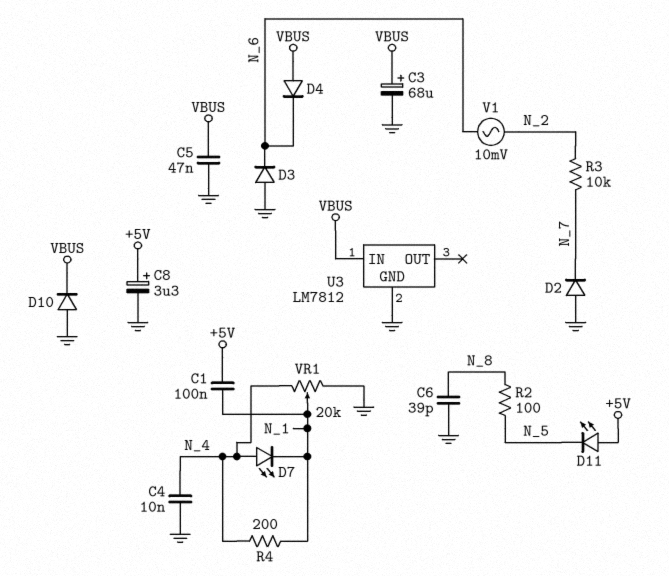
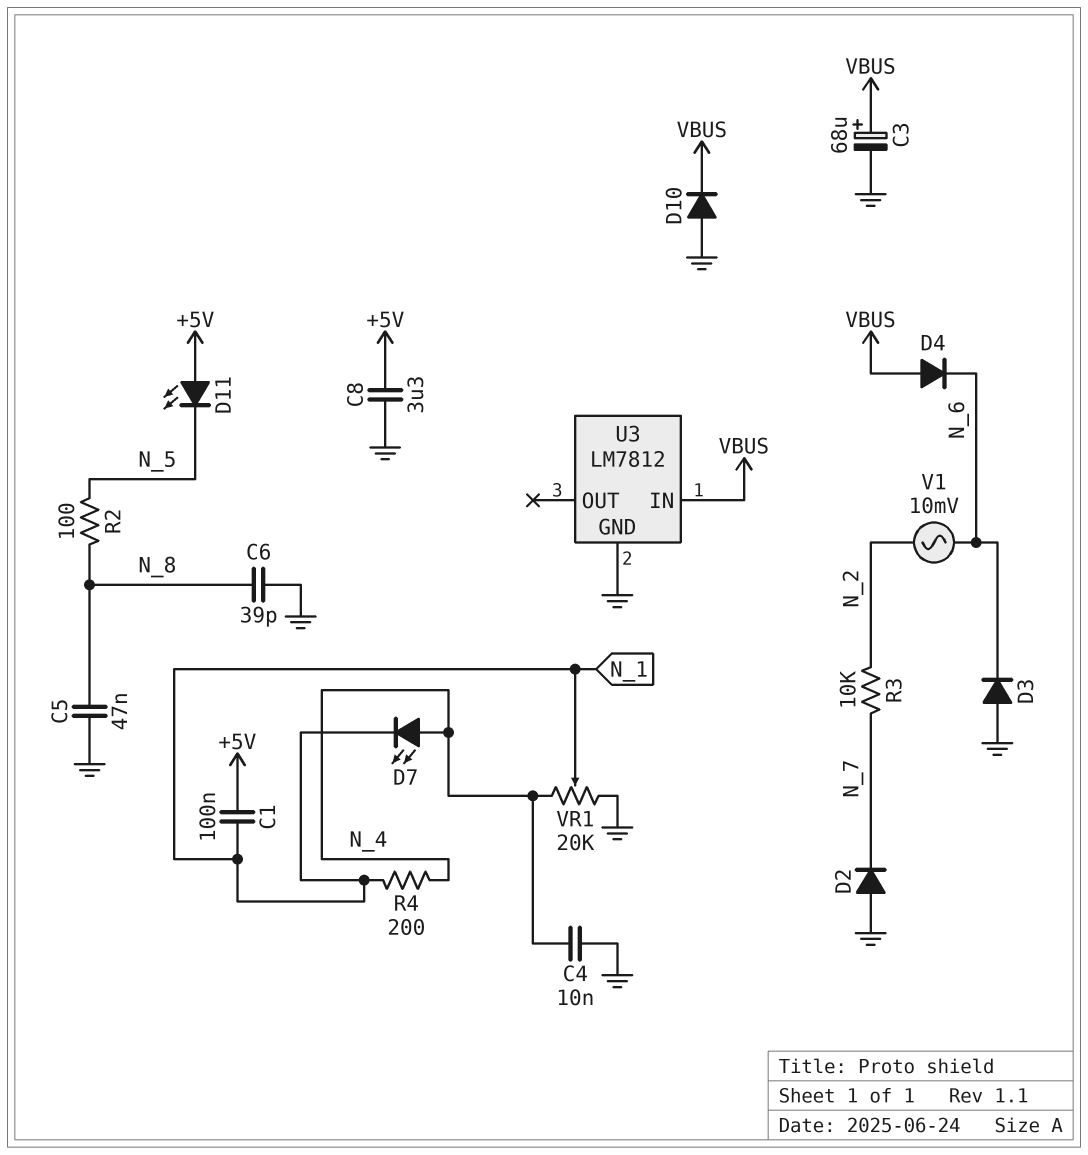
C5: 47nF (GND, VBUS) -> 47nF (GND, N_8)
C8: 3.3uF (plus +5V, minus GND) -> 3.3uF (+5V, GND)

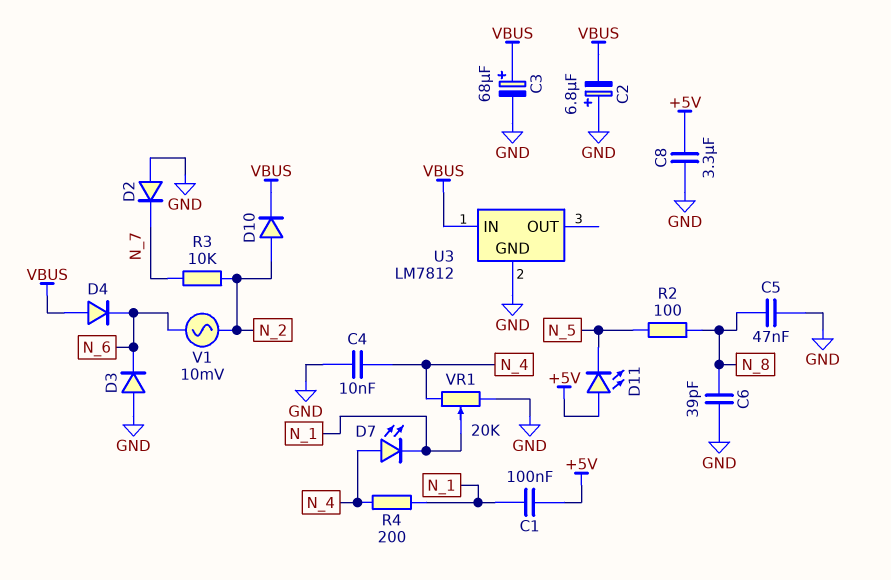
C2: none -> 6.8uF (plus GND, minus VBUS)
D10: diode (A GND, K VBUS) -> diode (A N_2, K VBUS)

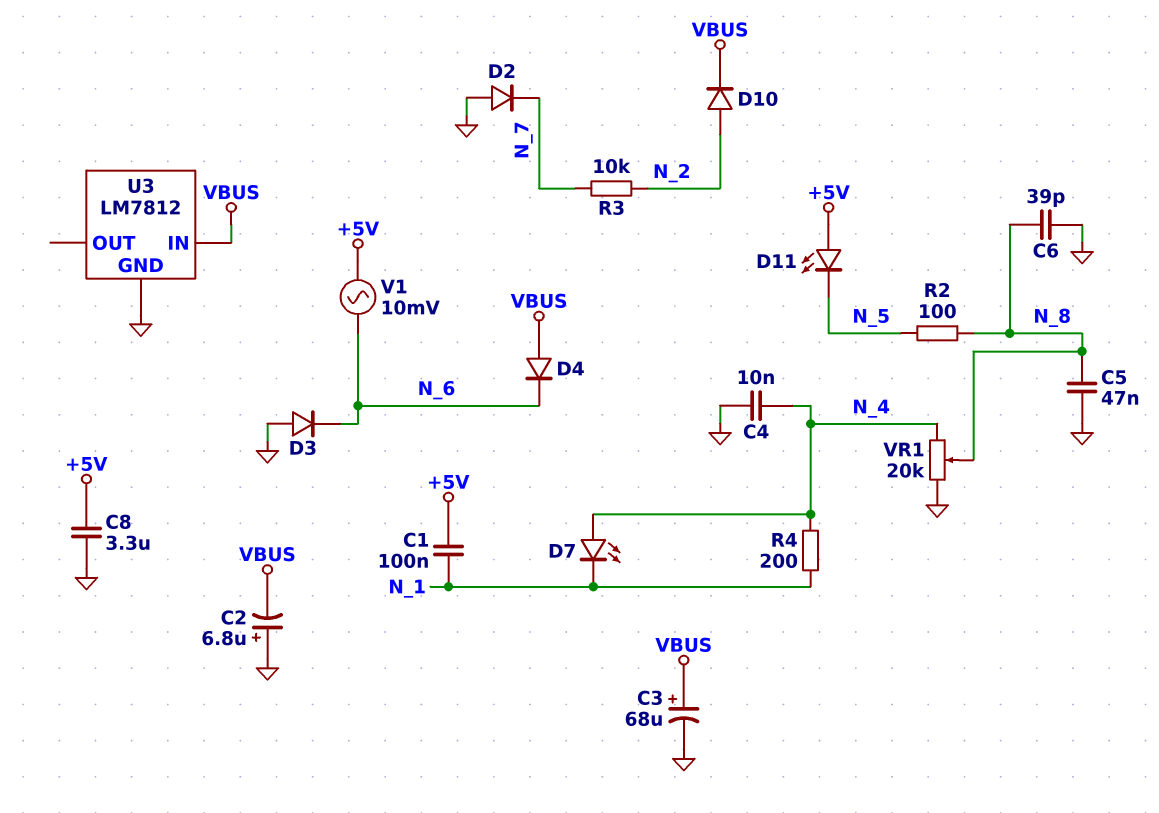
V1: AC 10mV (N_2, N_6) -> AC 10mV (+5V, N_6)
VR1: 20k (GND, N_4, wiper N_1) -> 20k (GND, N_4, wiper N_8)

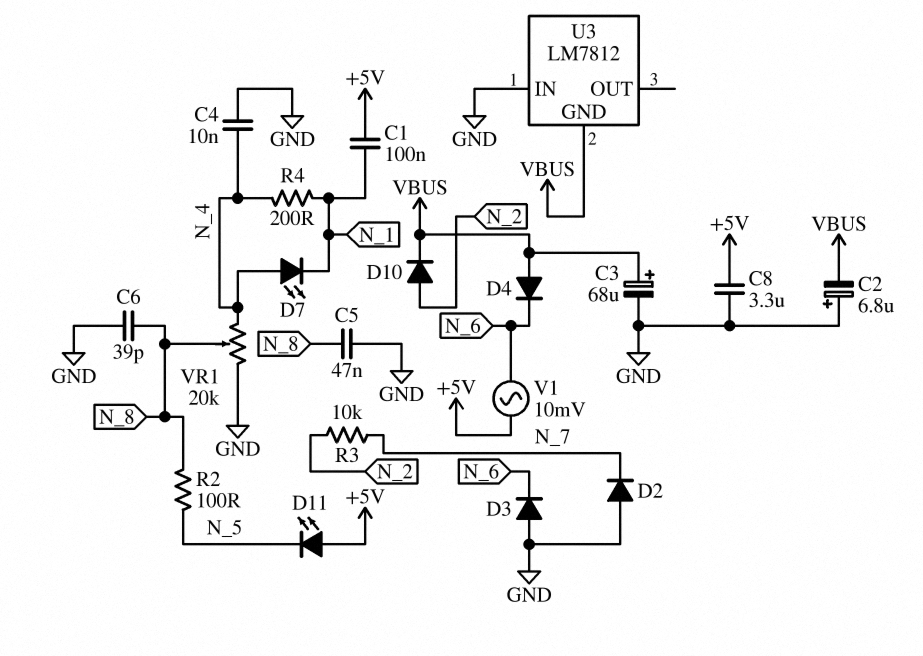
U3 pin GND: GND -> VBUS
U3 pin IN: VBUS -> GND

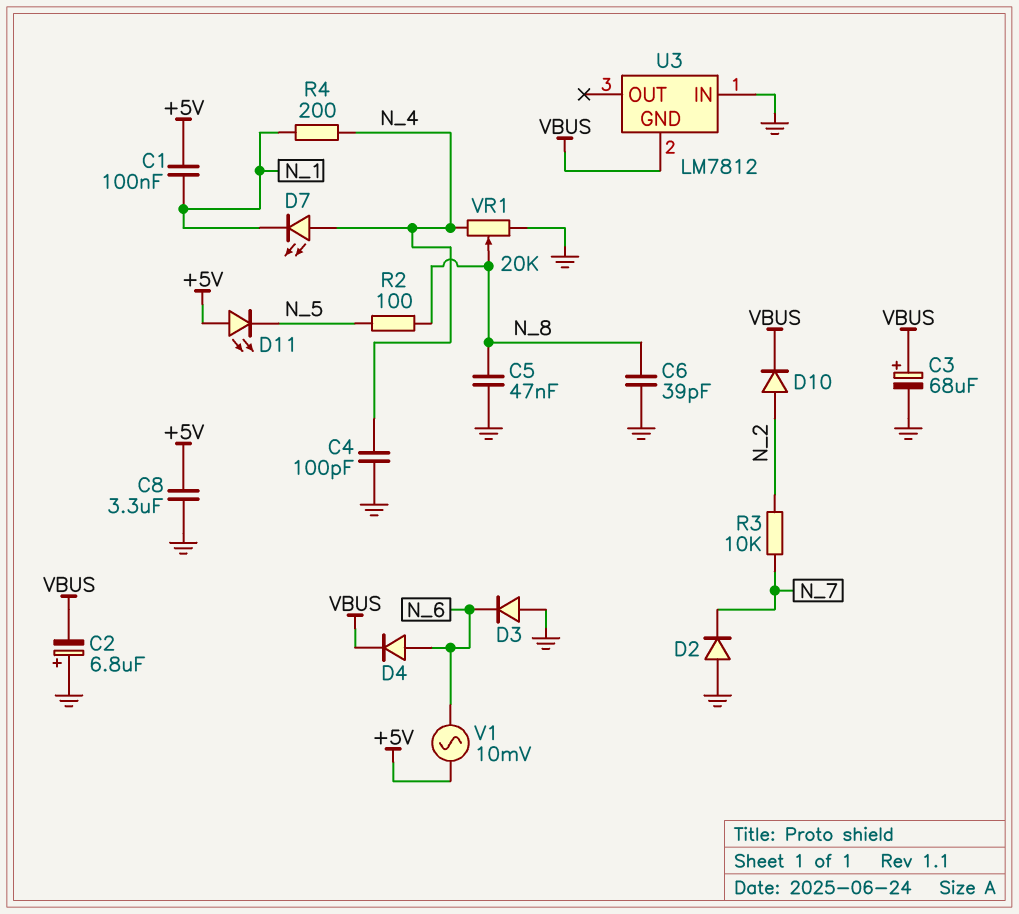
C4: 10nF (GND, N_4) -> 100pF (GND, N_4)
D4: diode (A VBUS, K N_6) -> diode (A N_6, K VBUS)

